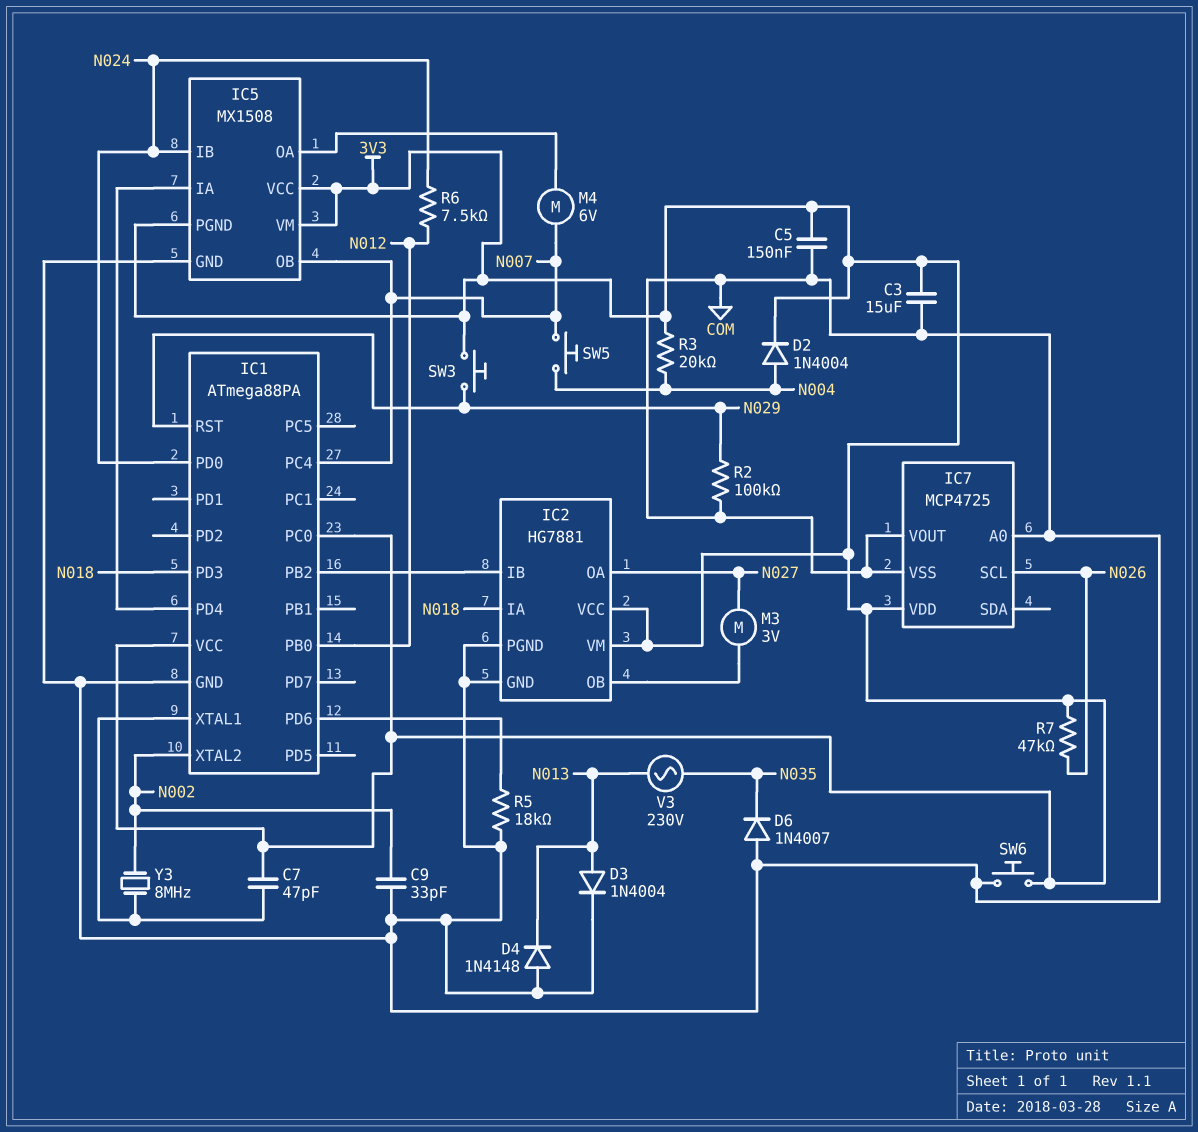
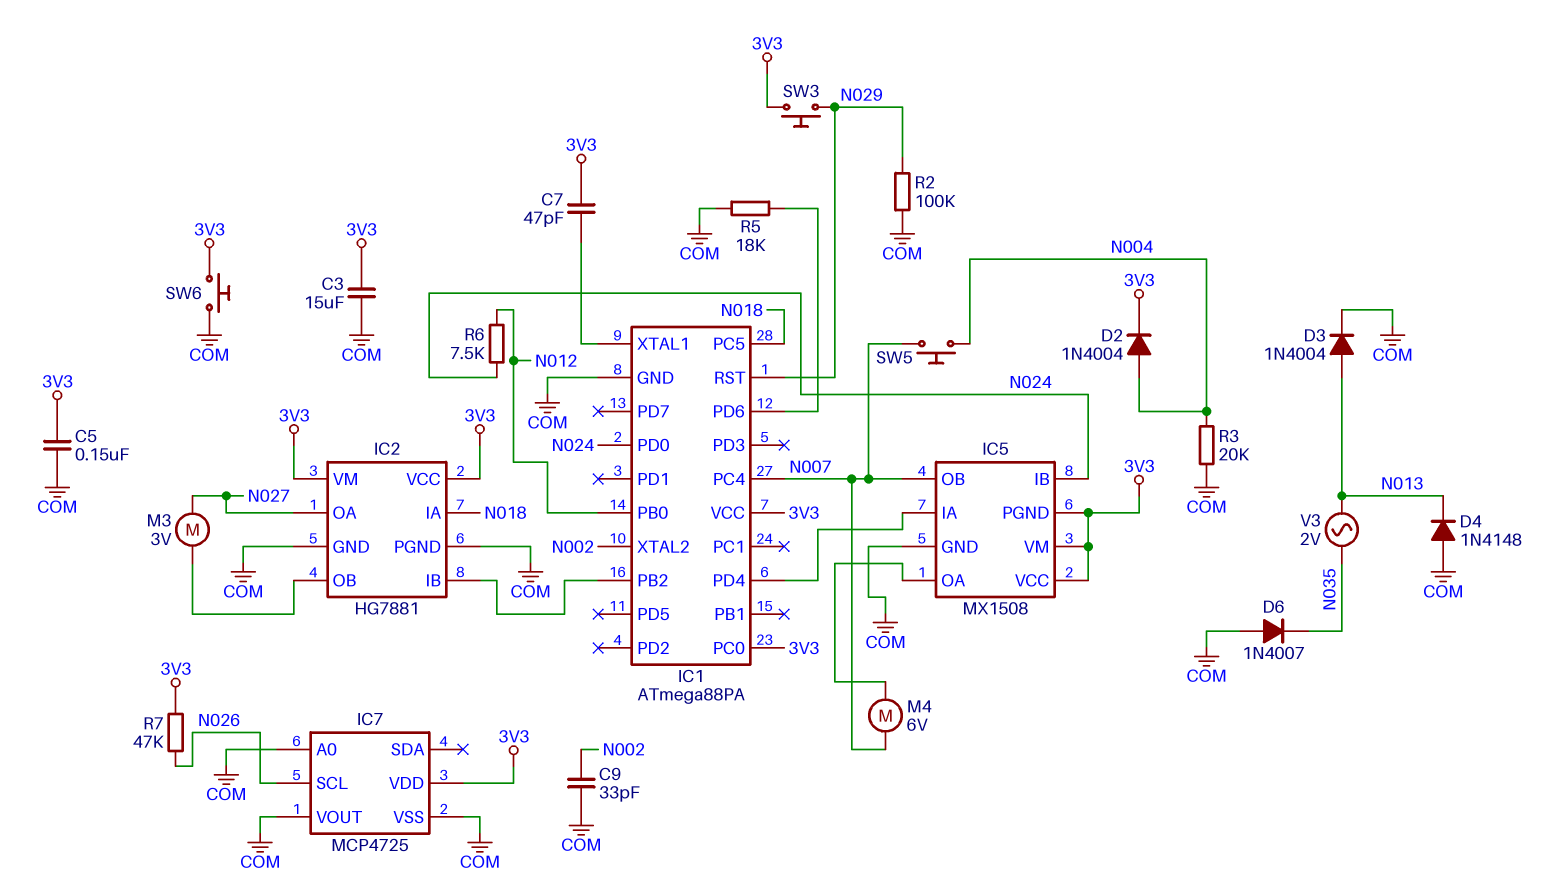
IC1 pin PC5: none -> N018
IC1 pin PD3: N018 -> none
R3: 20k (3V3, N004) -> 20k (COM, N004)
V3: AC 230V (N013, N035) -> AC 2V (N013, N035)
Y3: 8MHz (IC1/XTAL1, N002) -> none

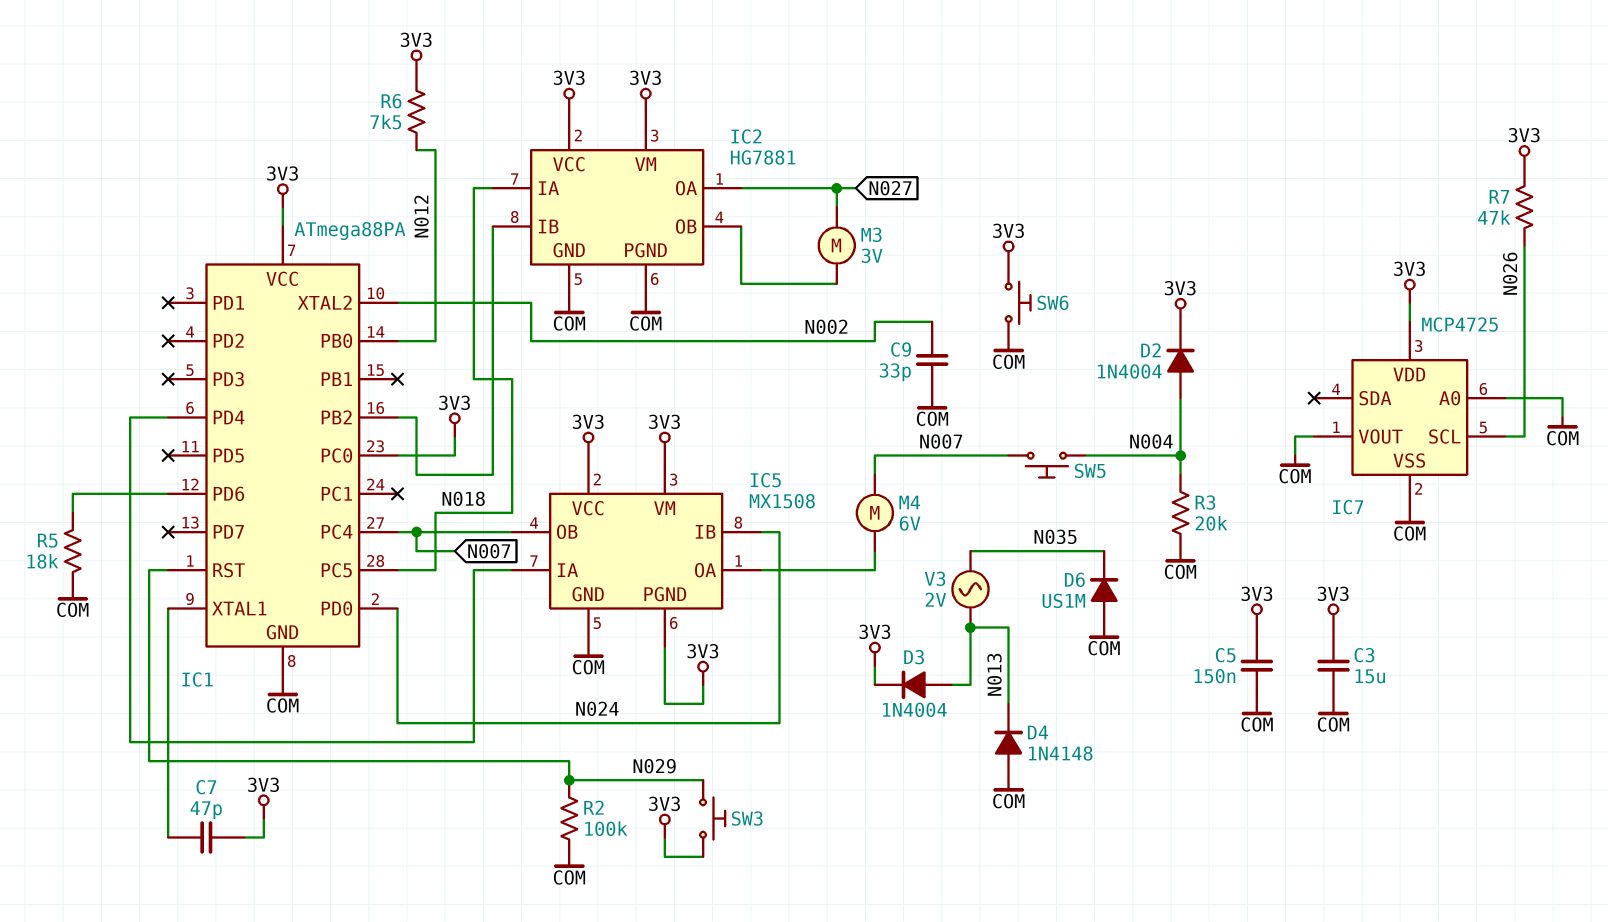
D3: diode 1N4004 (A N013, K COM) -> diode 1N4004 (A N013, K 3V3)
D6: diode 1N4007 (A COM, K N035) -> diode US1M (A COM, K N035)
R6: 7.5k (N012, N024) -> 7.5k (3V3, N012)

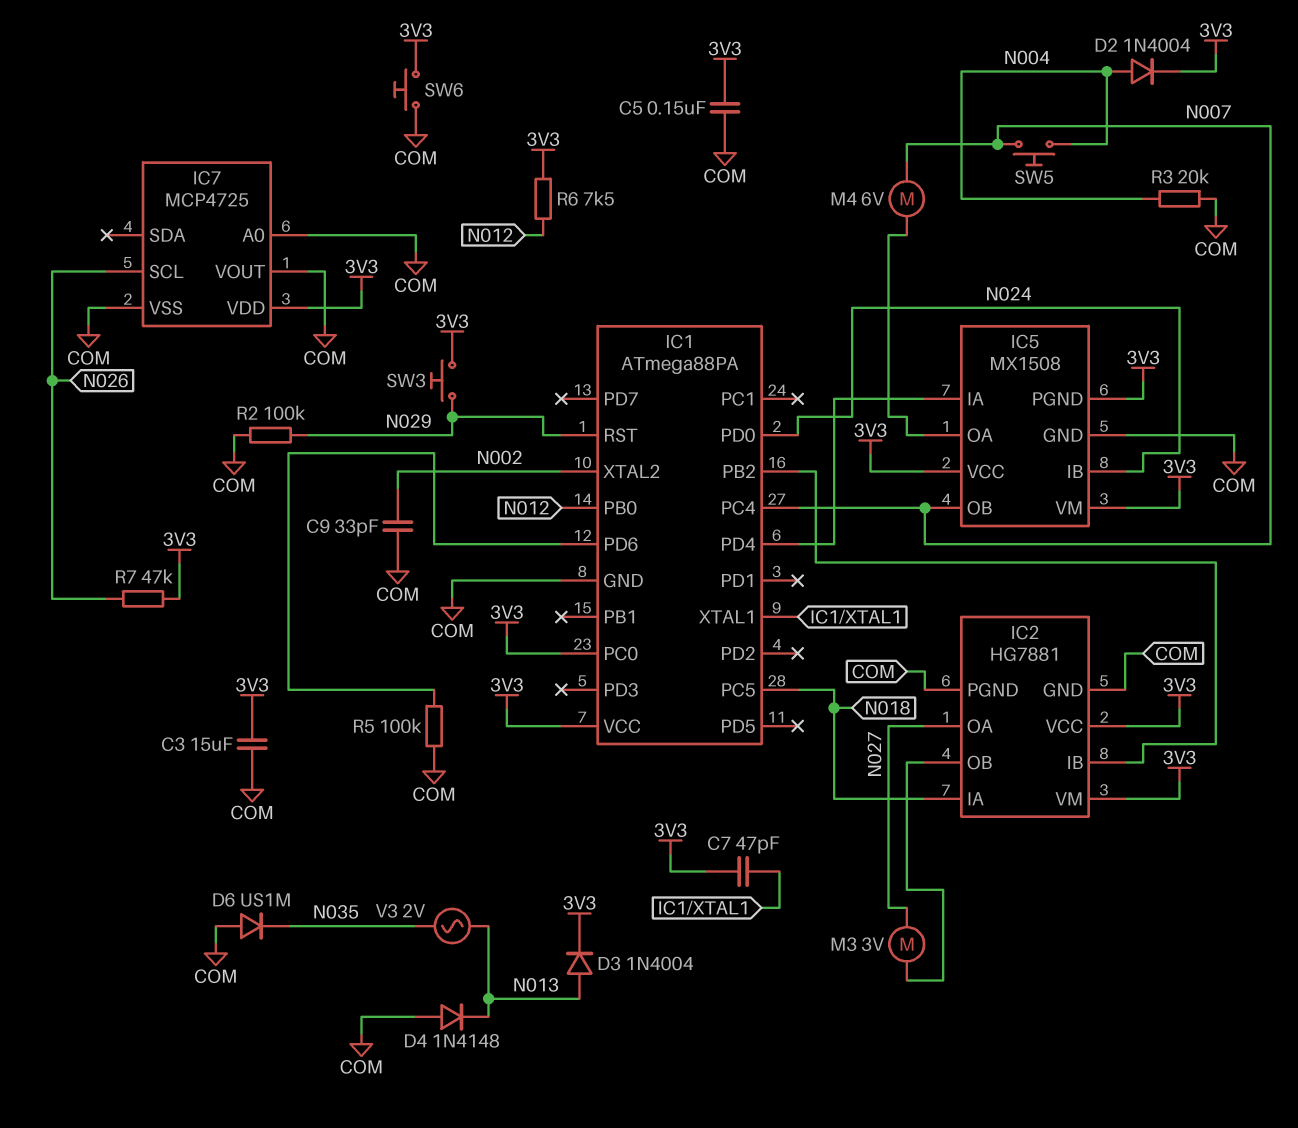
R5: 18k (COM, IC1/PD6) -> 100k (COM, IC1/PD6)

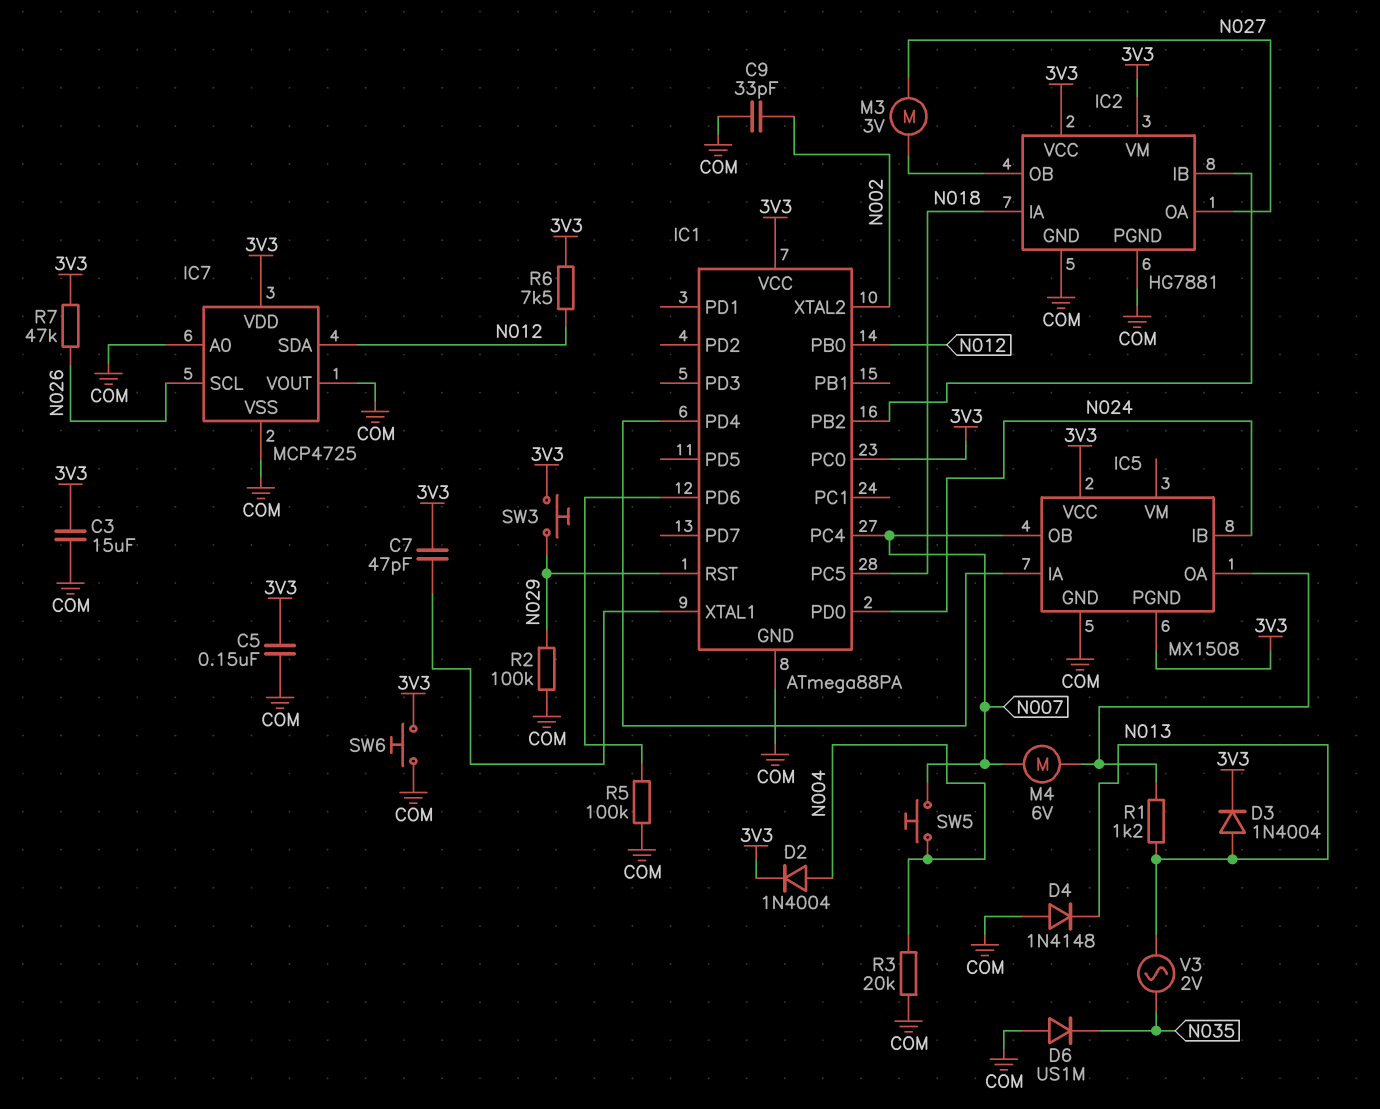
IC5 pin VM: 3V3 -> none
IC7 pin SDA: none -> N012
R1: none -> 1.2k (IC5/OA, N013)

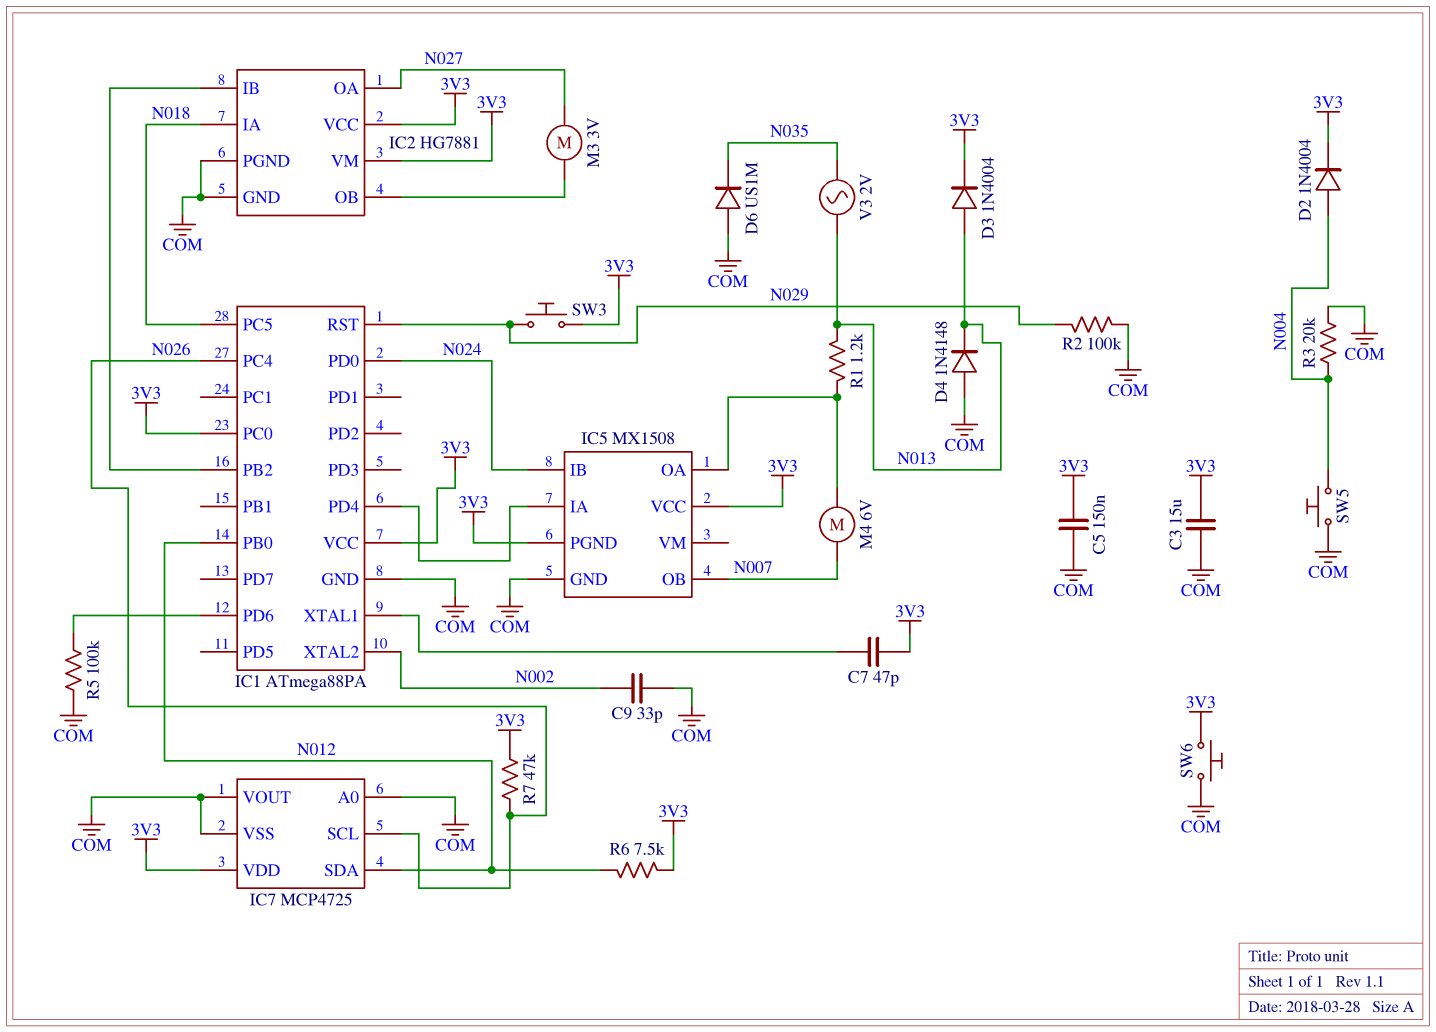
IC1 pin PC4: N007 -> N026
SW5: button (N004, N007) -> button (COM, N004)

